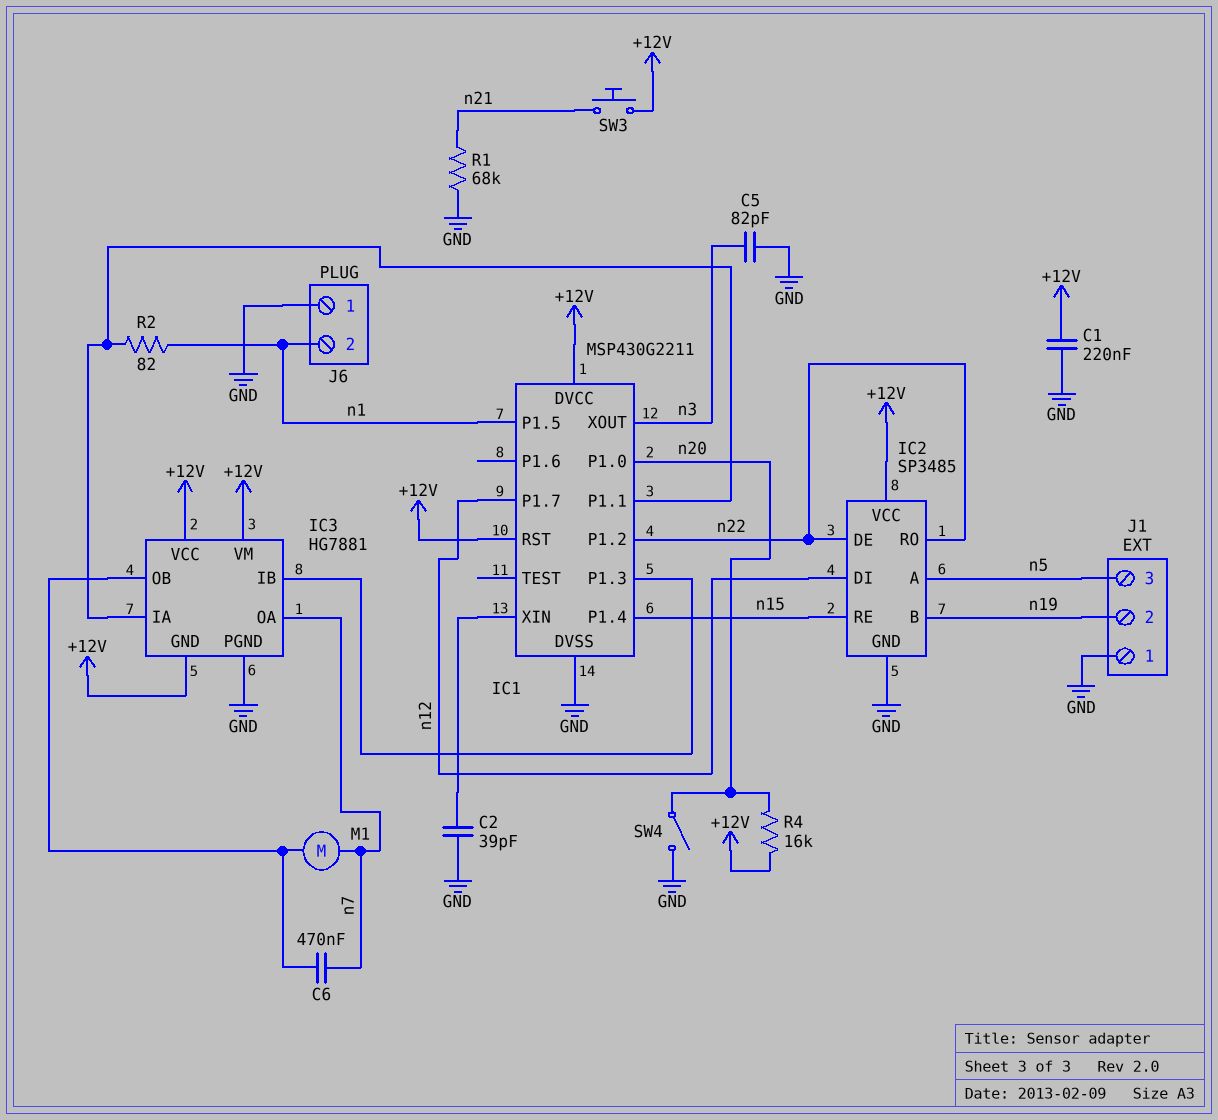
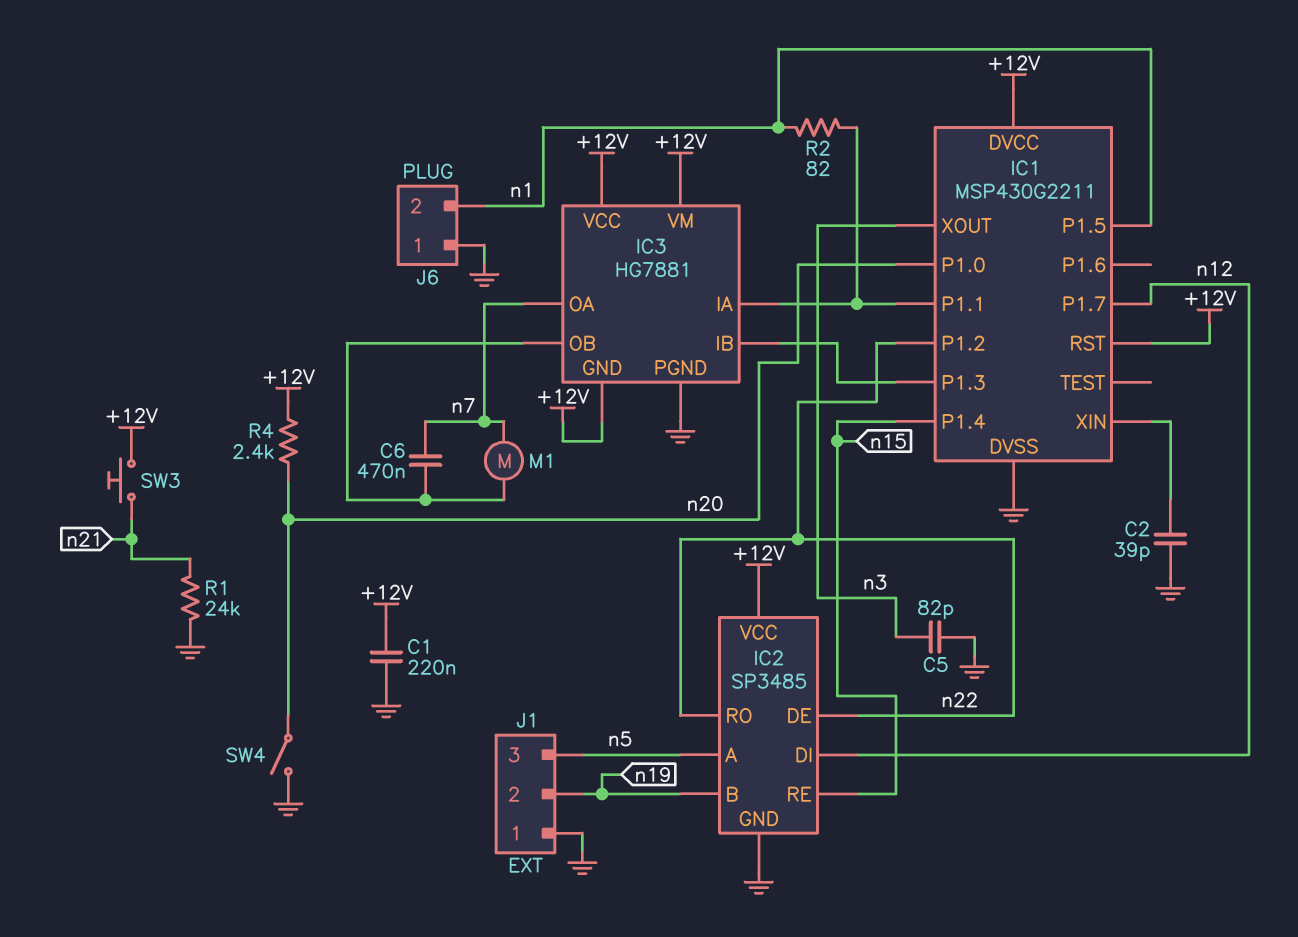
R1: 68k (GND, n21) -> 24k (GND, n21)
R4: 16k (+12V, n20) -> 2.4k (+12V, n20)

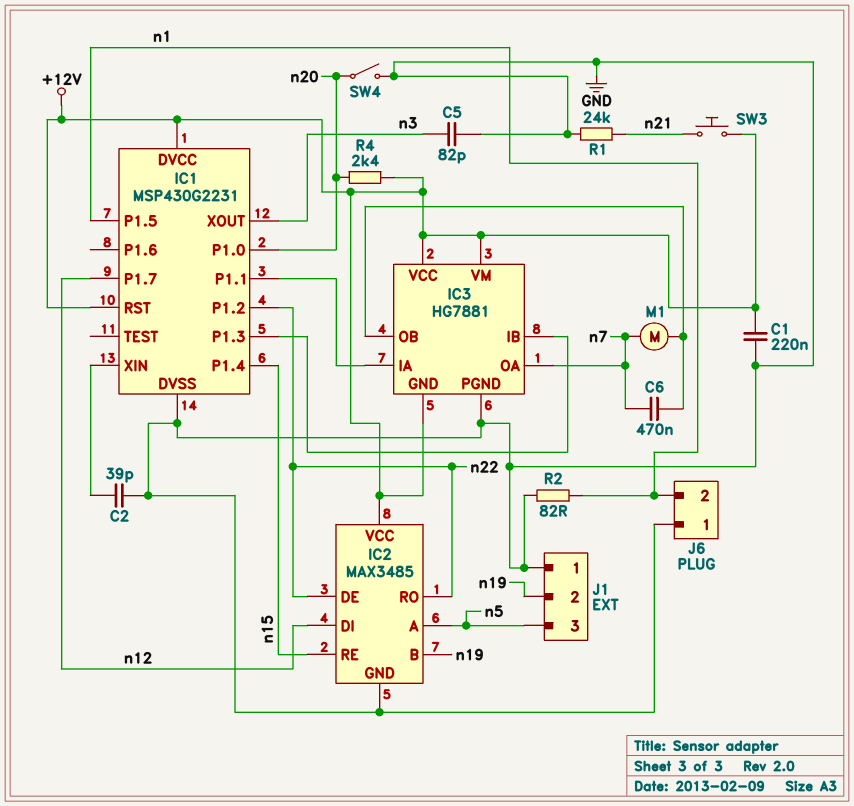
IC1: MSP430G2211 -> MSP430G2231
IC2: SP3485 -> MAX3485
R2: 82 (IC1/P1.1, n1) -> 82 (GND, n1)

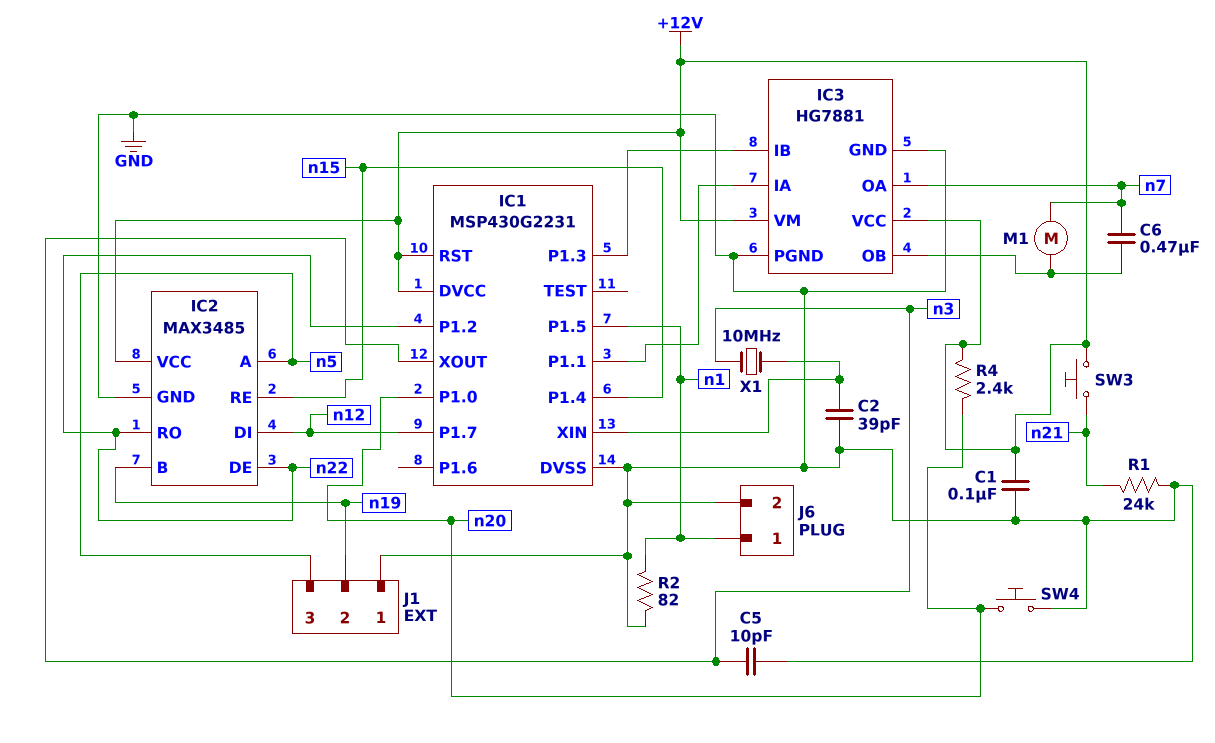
C1: 220nF (+12V, GND) -> 100nF (+12V, GND)
C5: 82pF (GND, n3) -> 10pF (GND, n3)
IC3 pin GND: +12V -> GND
J6 pin 1: GND -> n1
J6 pin 2: n1 -> GND
SW4: switch (GND, n20) -> button (GND, n20)
X1: none -> 10MHz (IC1/XIN, n3)

